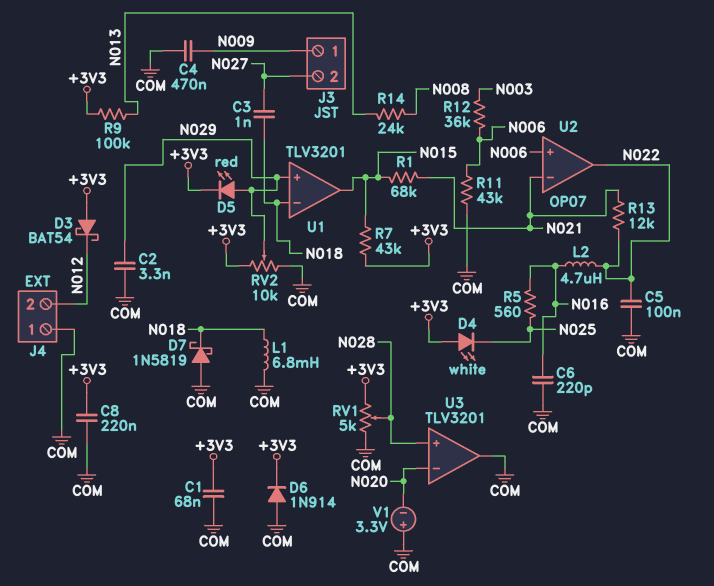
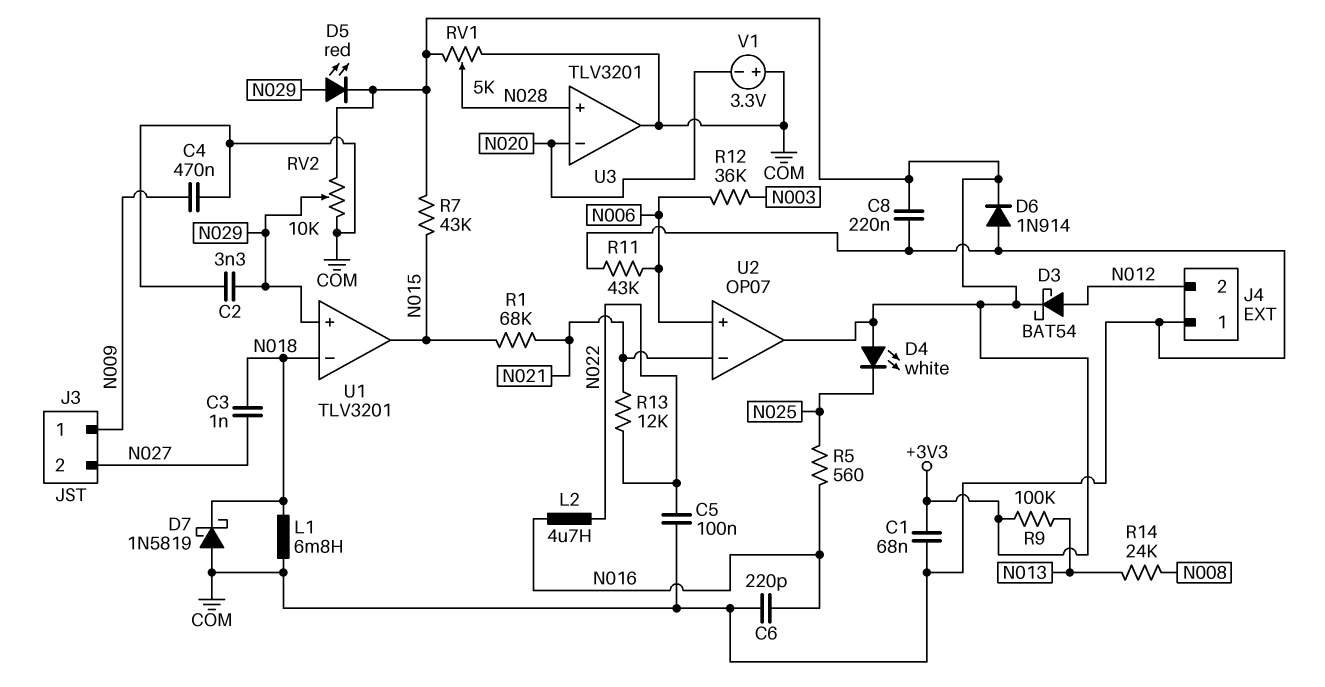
D3: schottky BAT54 (A +3V3, K N012) -> schottky BAT54 (A N012, K +3V3)
U2 pin out: N022 -> +3V3

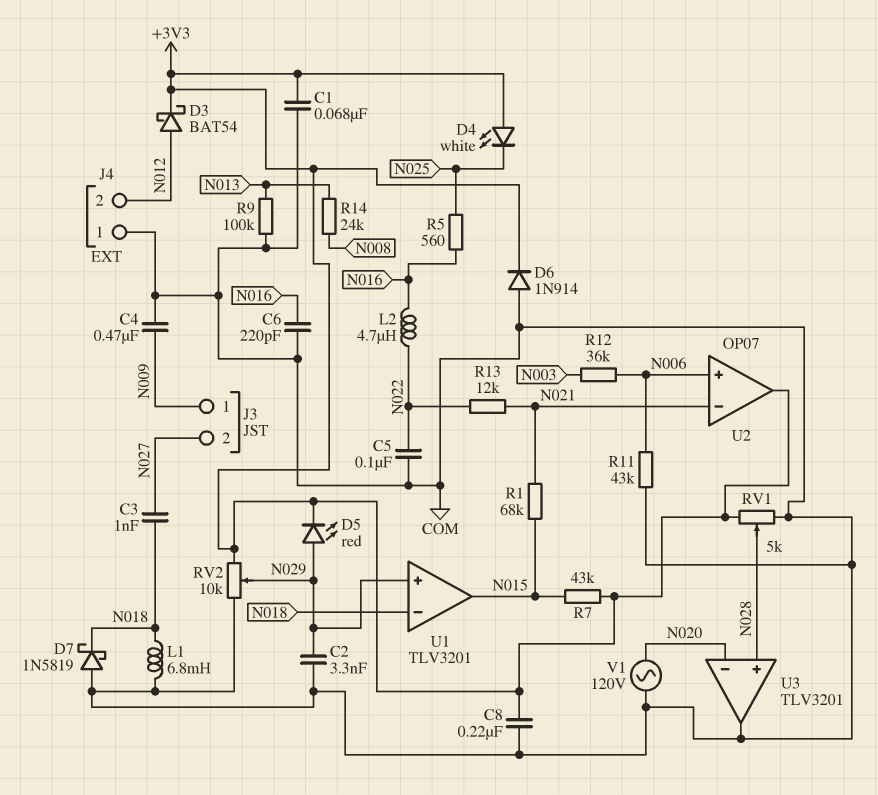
R9: 100k (+3V3, N013) -> 100k (COM, N013)
V1: 3.3V (plus COM, minus N020) -> AC 120V (COM, N020)

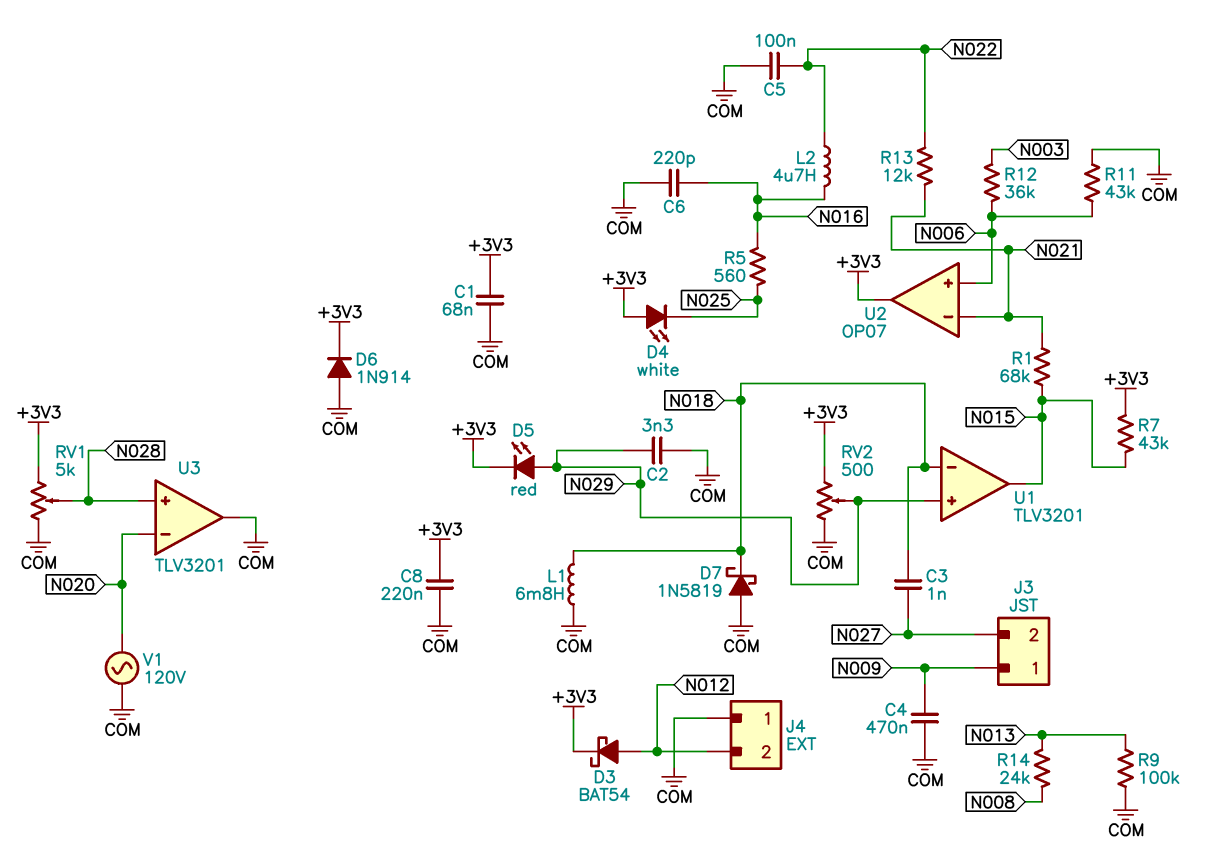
RV2: 10k (+3V3, COM, wiper N029) -> 500 (+3V3, COM, wiper N029)

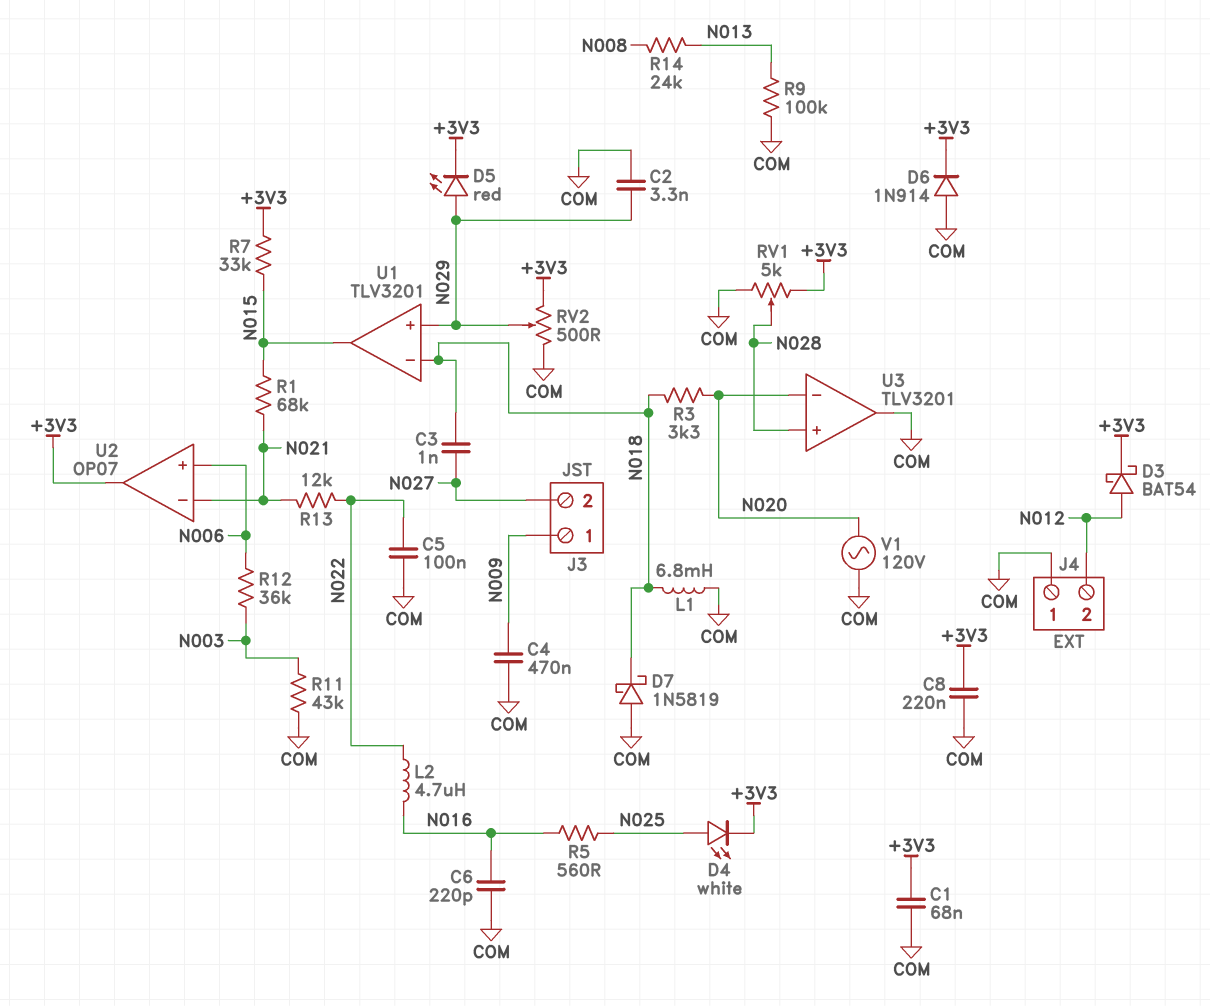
D4: LED white (A +3V3, K N025) -> LED white (A N025, K +3V3)
R3: none -> 3.3k (N018, N020)
R7: 43k (+3V3, N015) -> 33k (+3V3, N015)
R11: 43k (COM, N006) -> 43k (COM, N003)

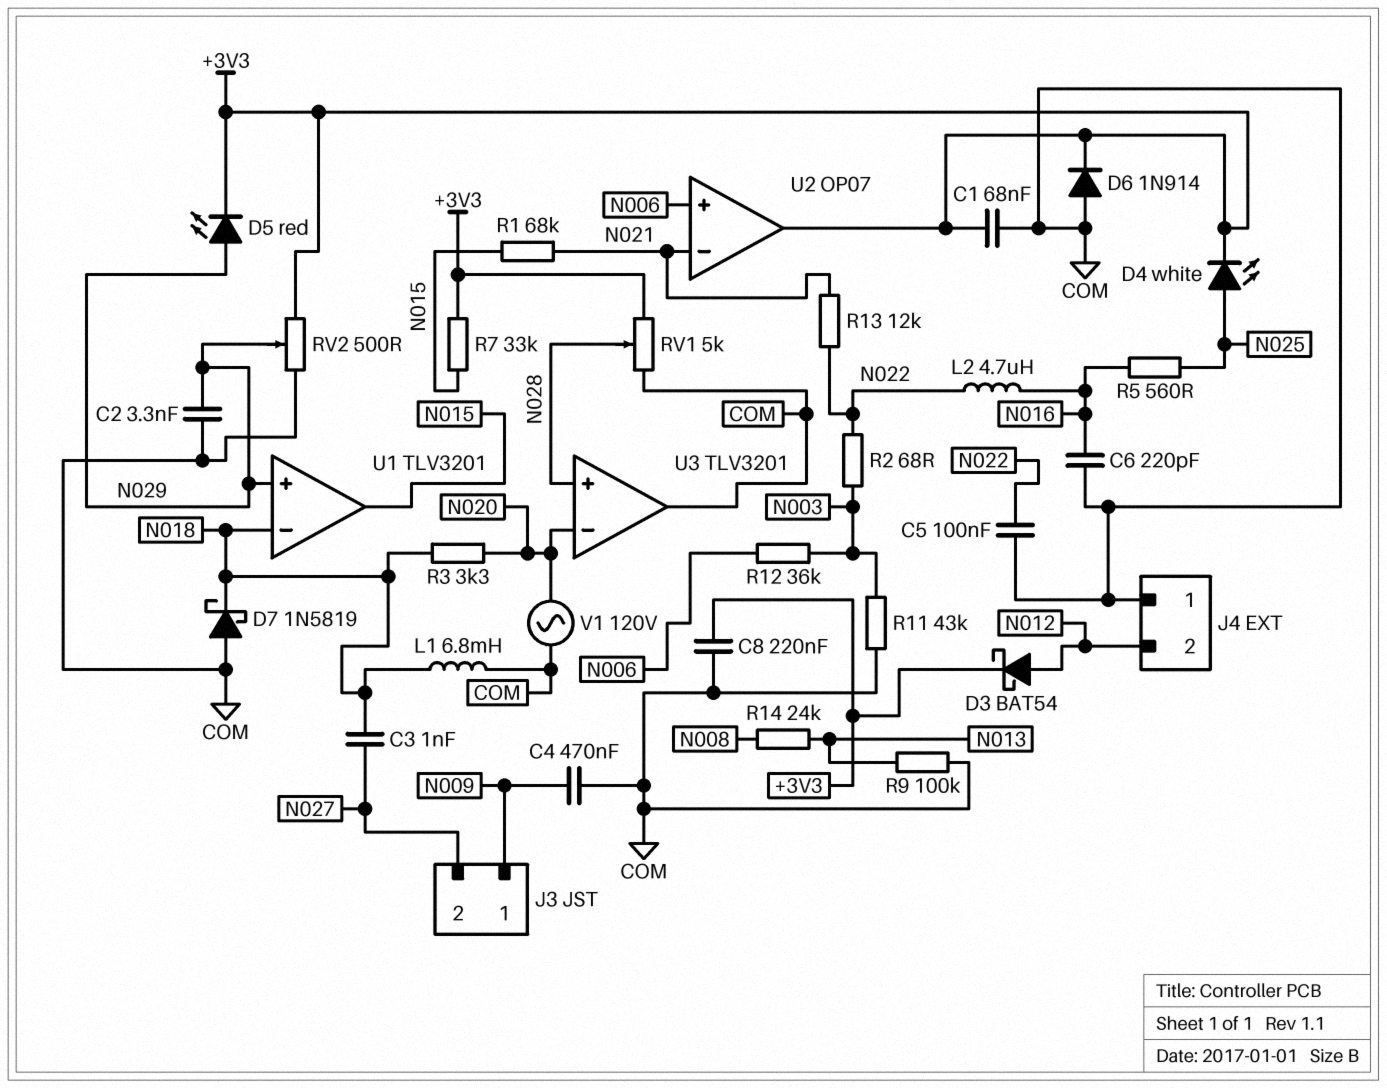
R2: none -> 68 (N003, N022)

